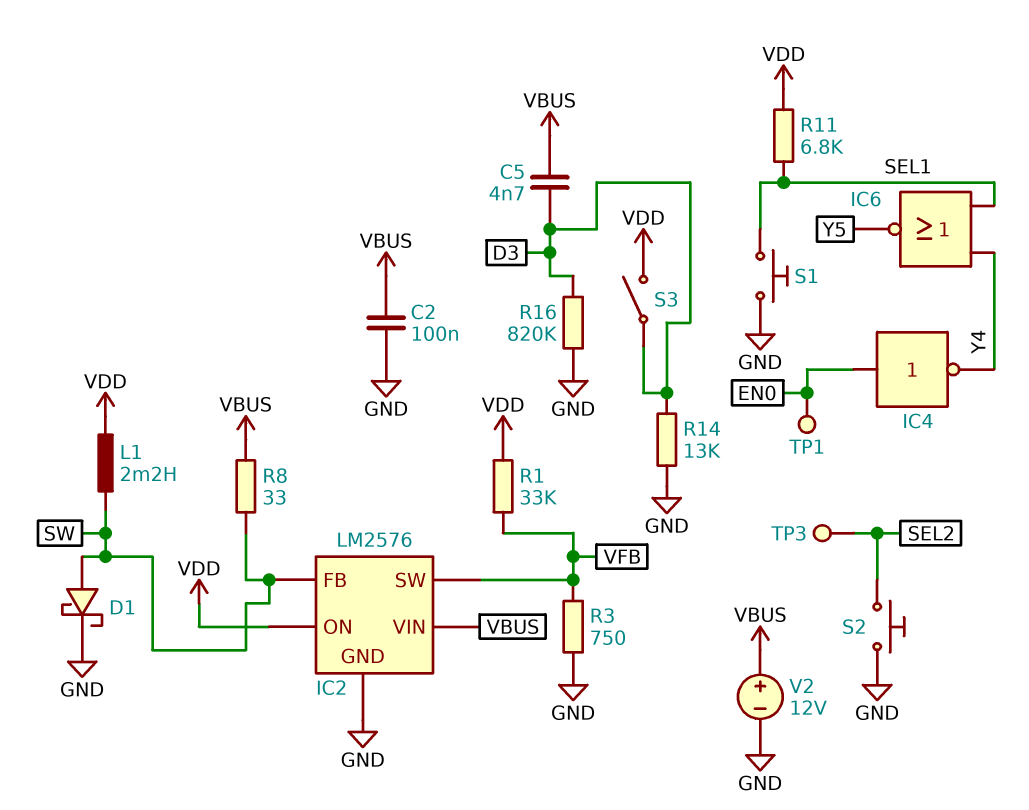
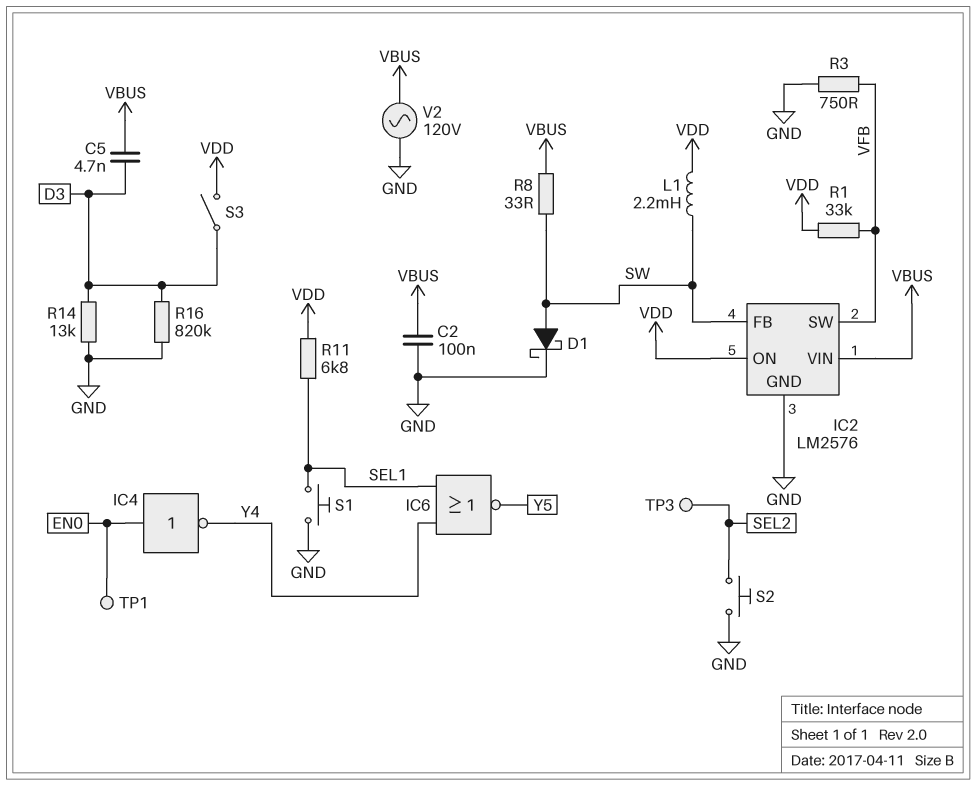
V2: 12V (plus VBUS, minus GND) -> AC 120V (GND, VBUS)

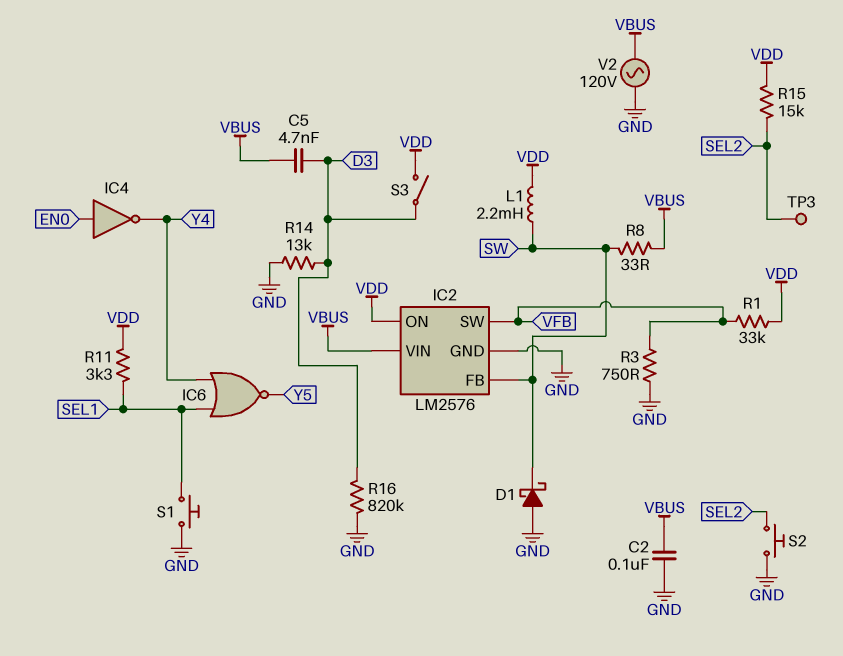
D1: schottky (A SW, K GND) -> schottky (A GND, K SW)
R11: 6.8k (SEL1, VDD) -> 3.3k (SEL1, VDD)
R15: none -> 15k (SEL2, VDD)
TP1: test point (EN0) -> none

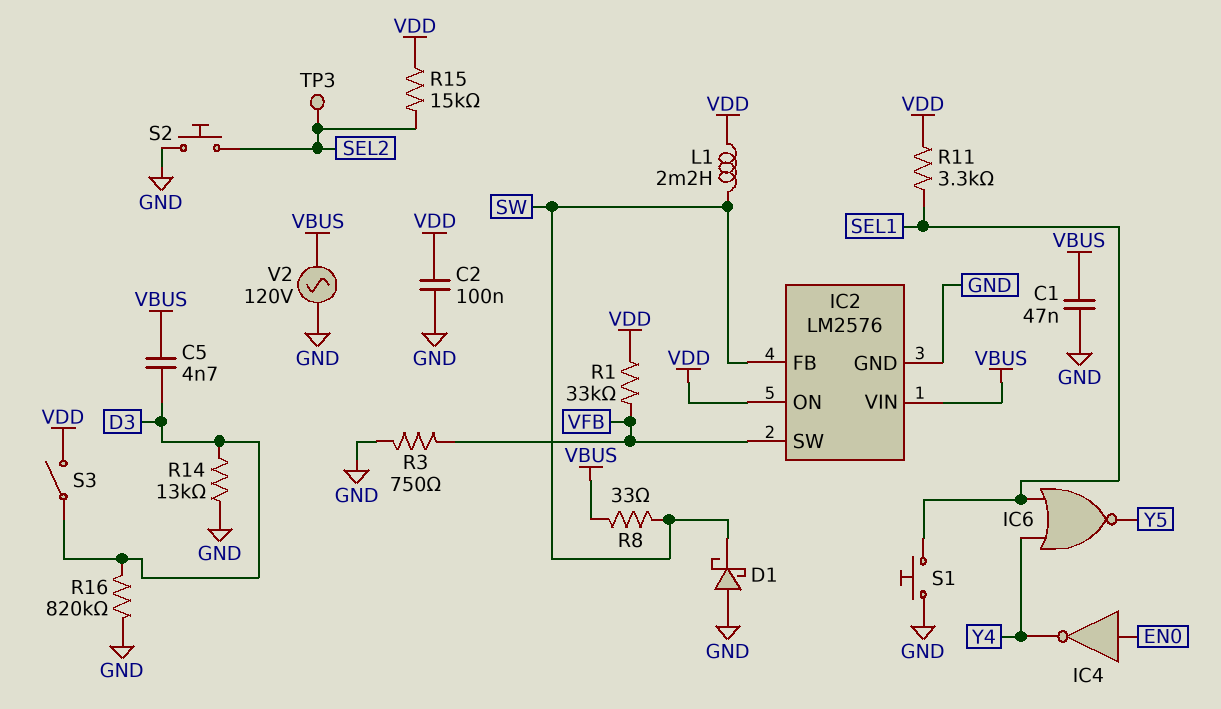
C1: none -> 47nF (GND, VBUS)
C2: 100nF (GND, VBUS) -> 100nF (GND, VDD)

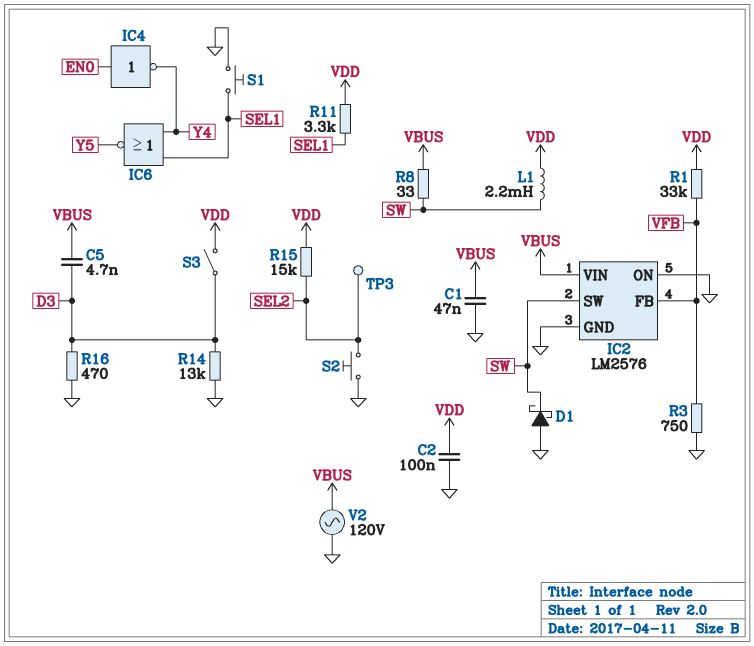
IC2 pin FB: SW -> VFB
IC2 pin ON: VDD -> GND
IC2 pin SW: VFB -> SW
R16: 820k (D3, GND) -> 470 (D3, GND)

